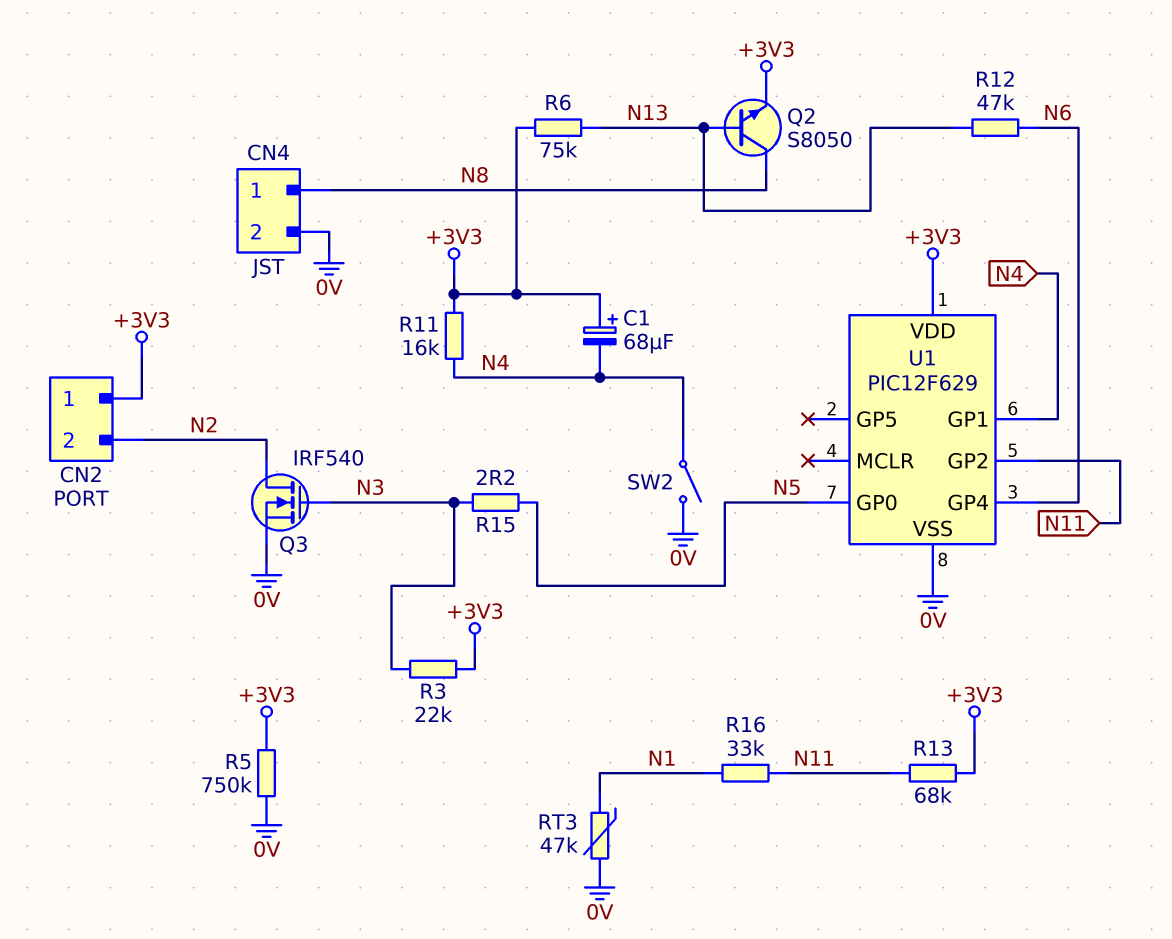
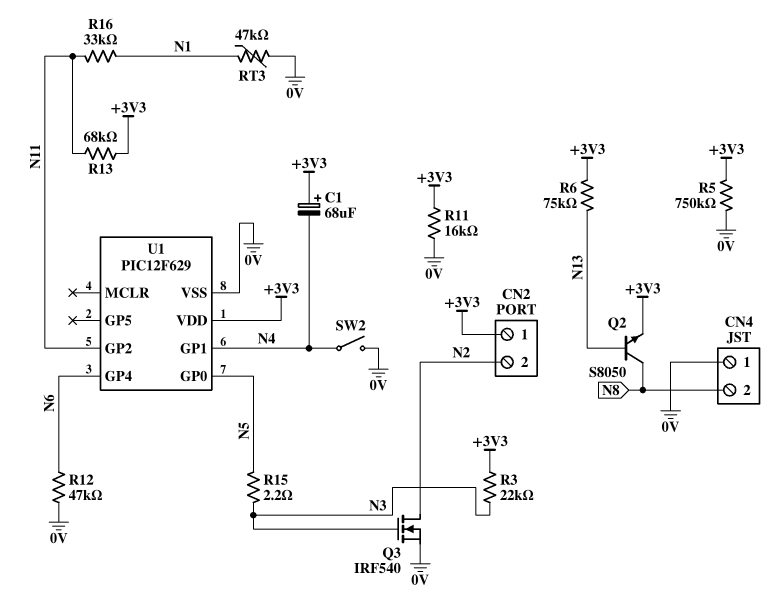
CN4 pin 1: N8 -> 0V
CN4 pin 2: 0V -> N8
R11: 16k (+3V3, N4) -> 16k (+3V3, 0V)
R12: 47k (N6, N13) -> 47k (0V, N6)

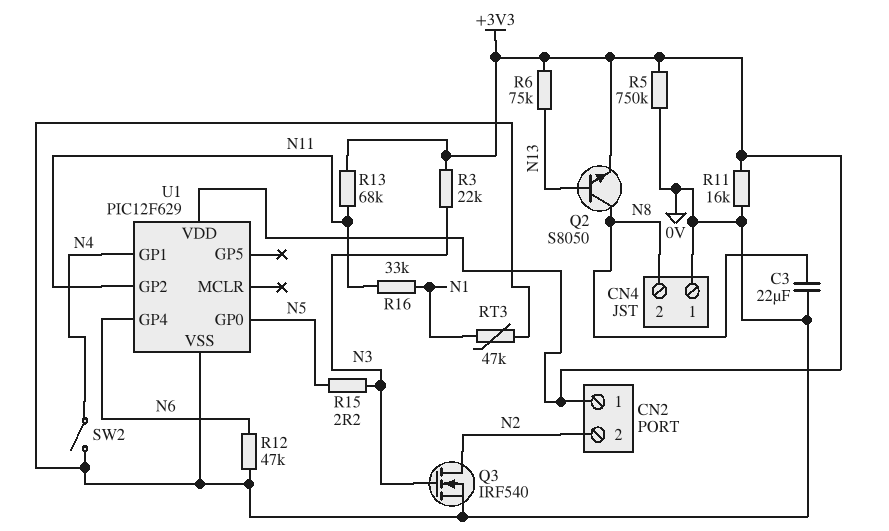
C1: 68uF (plus +3V3, minus N4) -> none
C3: none -> 22uF (0V, N8)

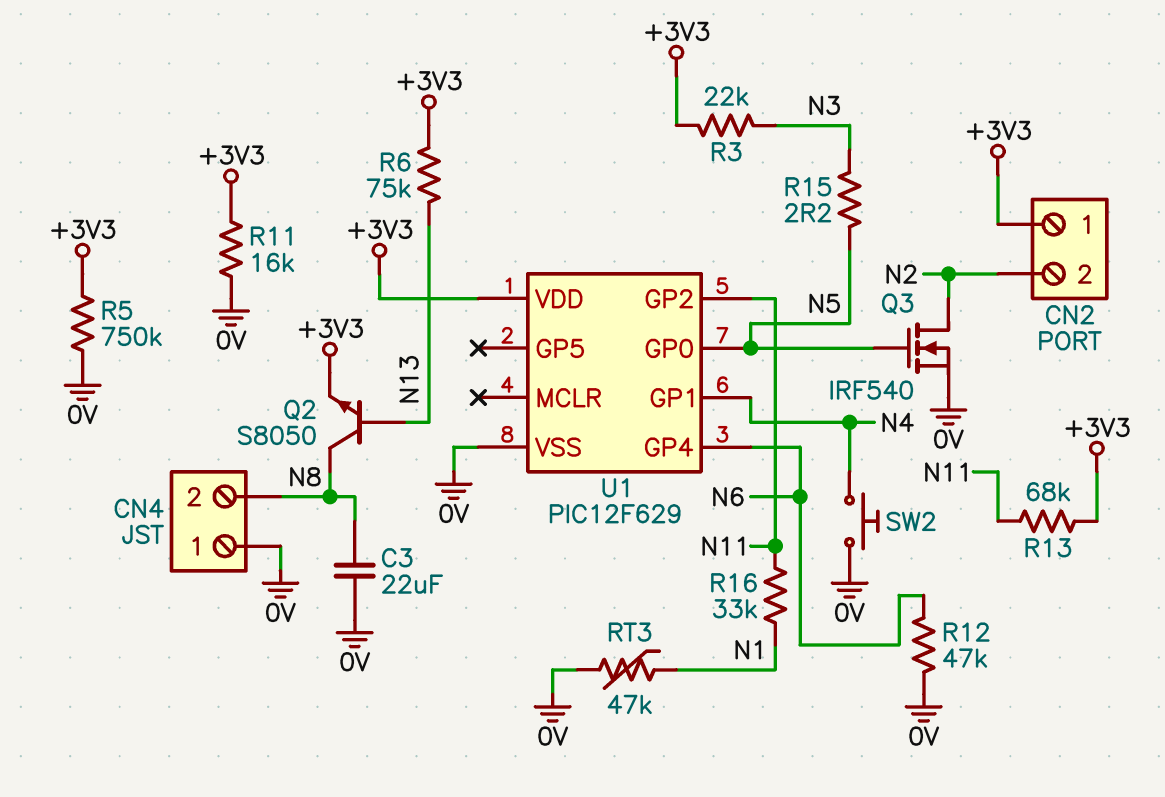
Q3: NMOS IRF540 (G N3, D N2, S 0V) -> NMOS IRF540 (G N5, D N2, S 0V)
SW2: switch (0V, N4) -> button (0V, N4)

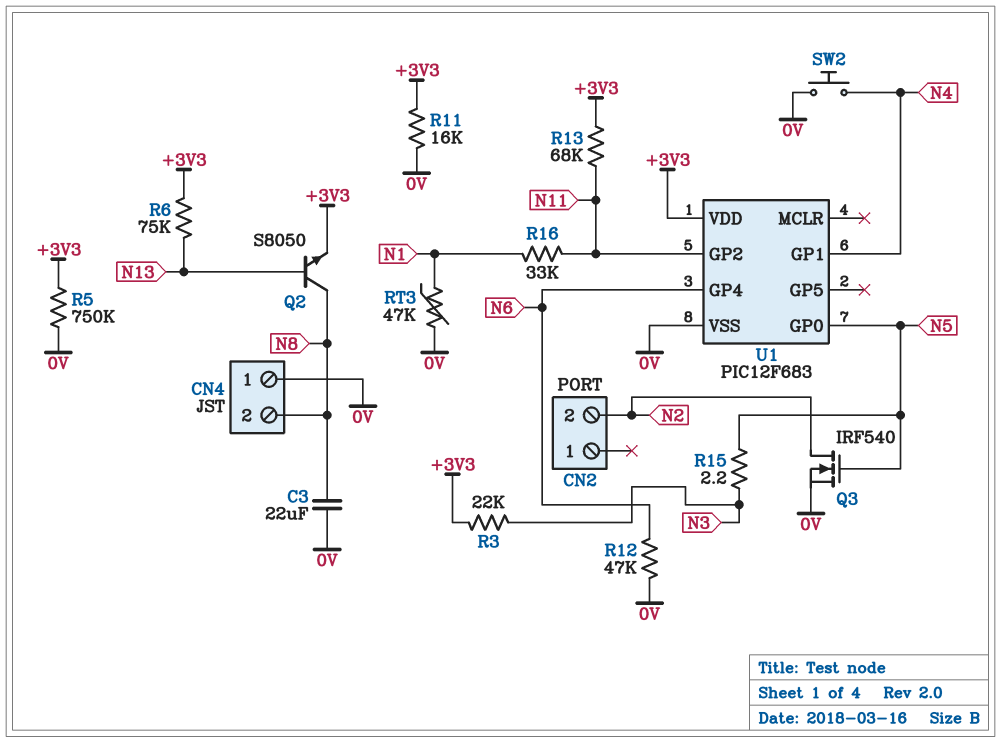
CN2 pin 1: +3V3 -> none
U1: PIC12F629 -> PIC12F683

